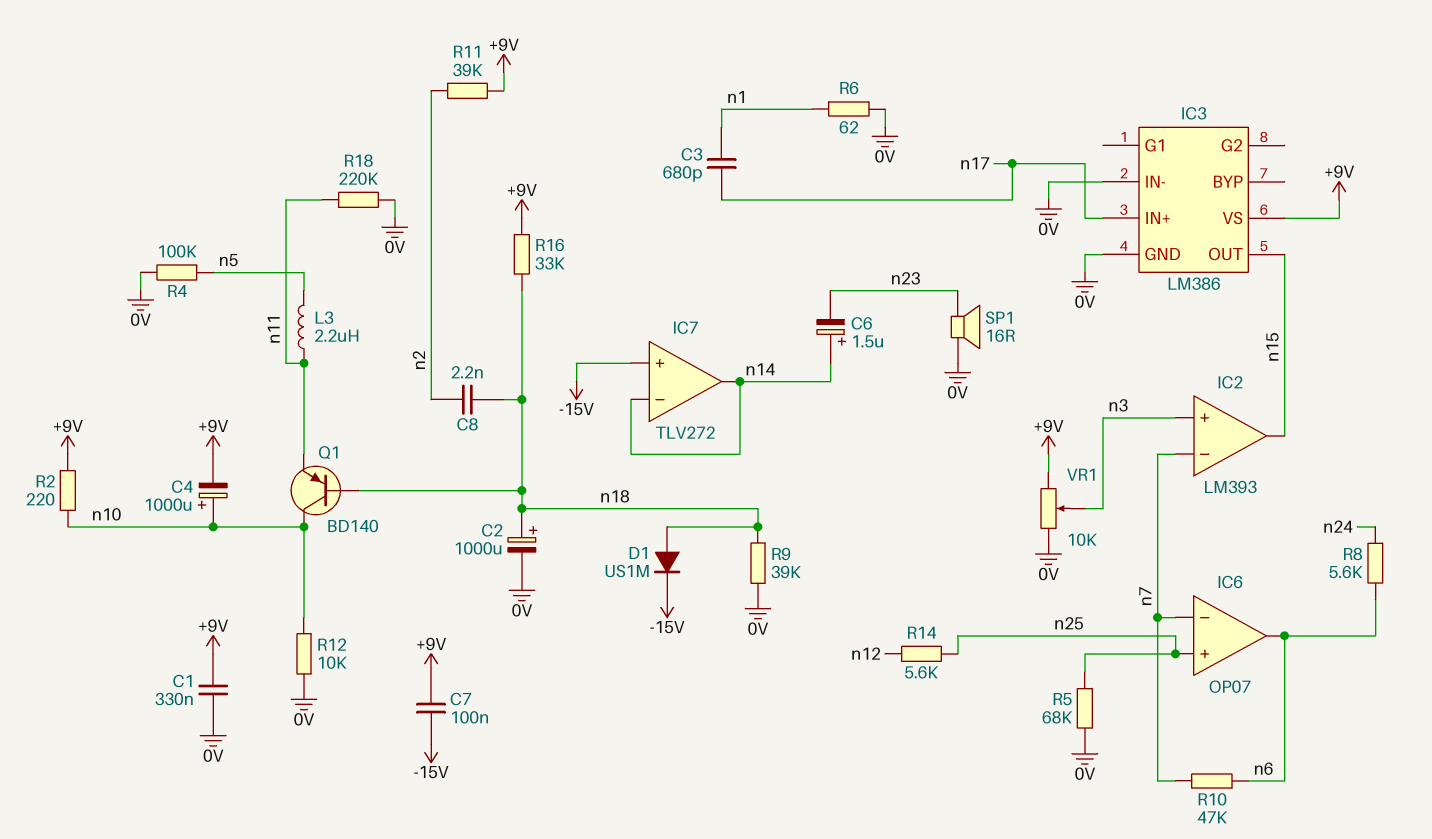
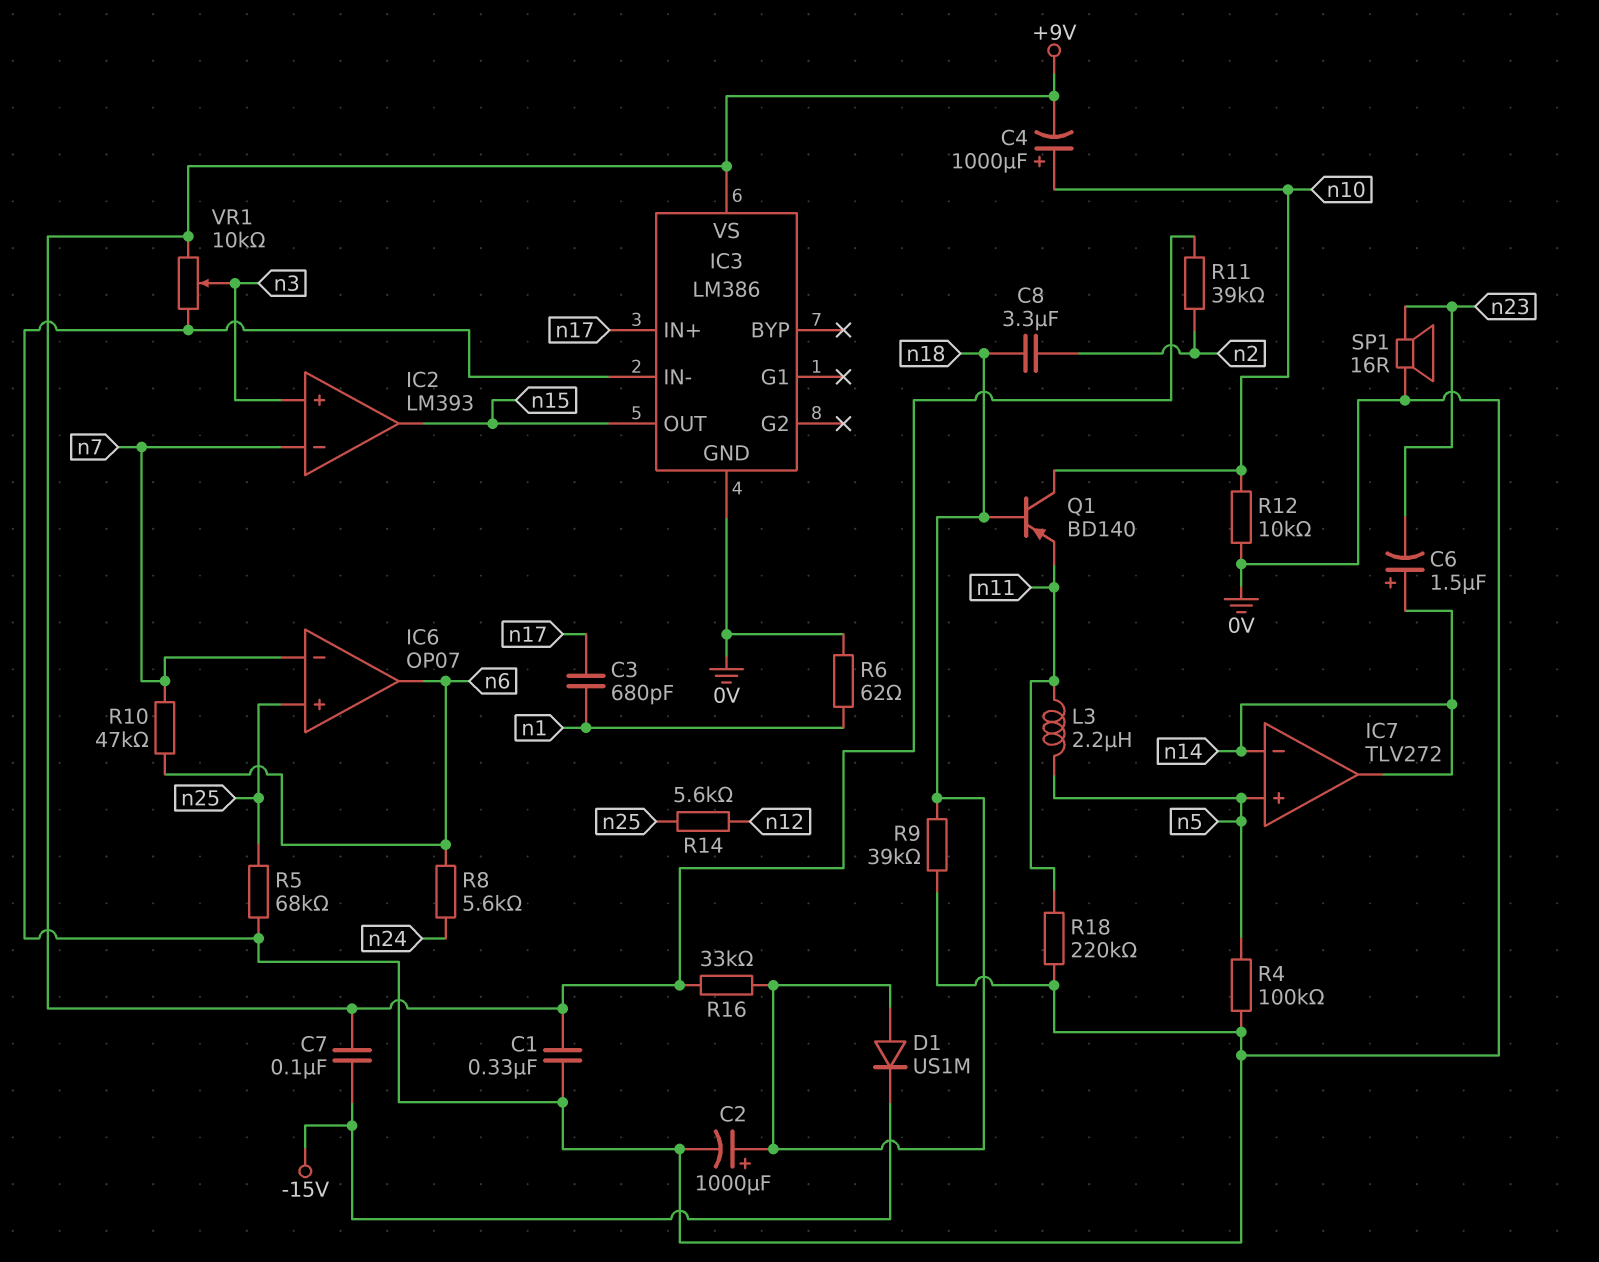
C8: 2.2nF (n2, n18) -> 3.3uF (n2, n18)
IC7 pin in+: -15V -> n5
R2: 220 (+9V, n10) -> none

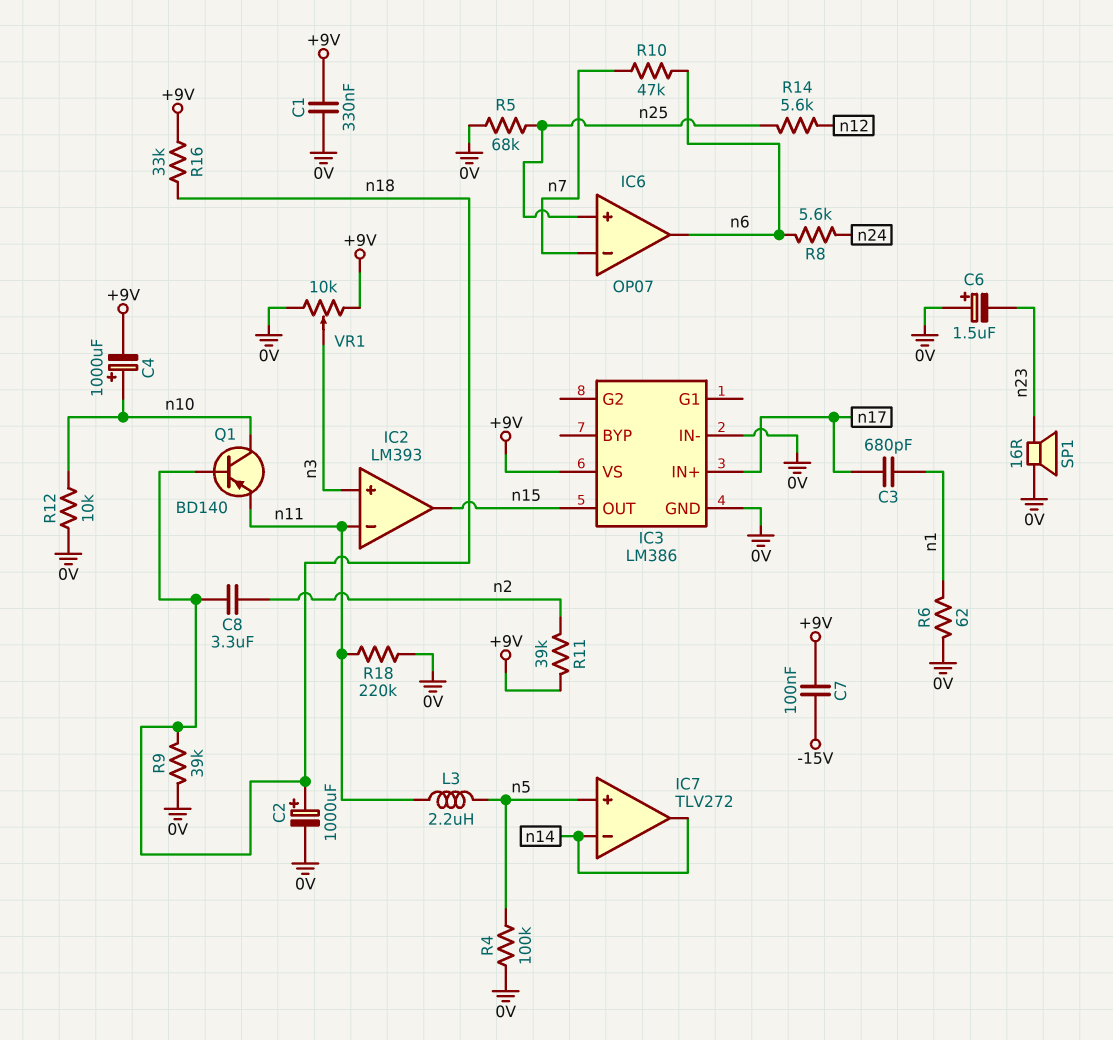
C6: 1.5uF (plus n14, minus n23) -> 1.5uF (plus 0V, minus n23)
D1: diode US1M (A n18, K -15V) -> none
IC2 pin in-: n7 -> n11

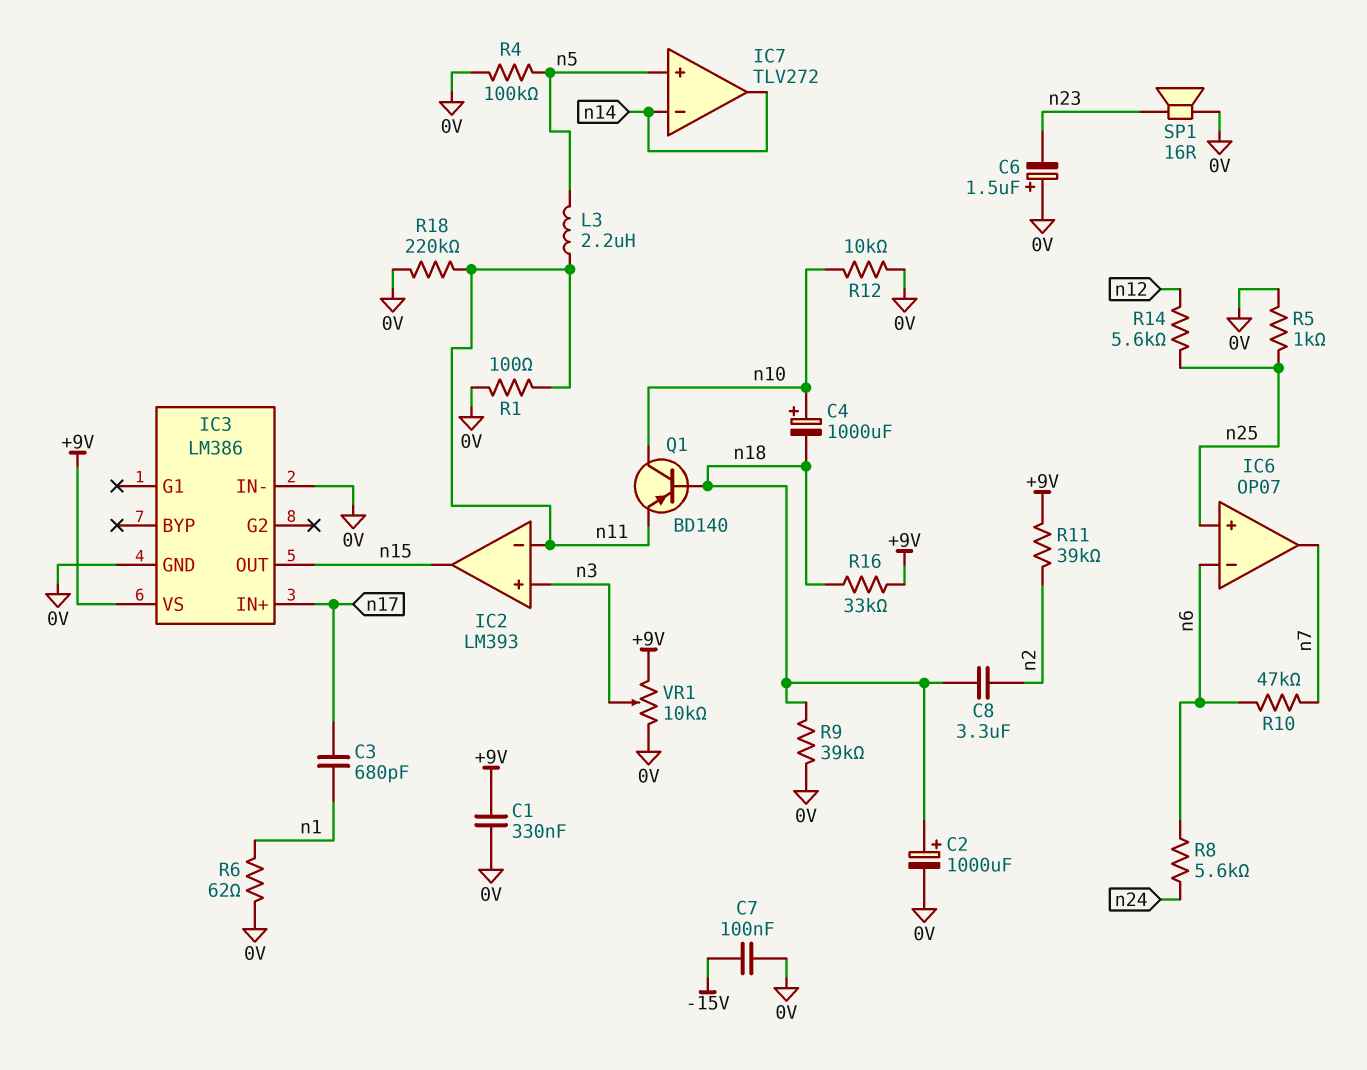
C4: 1000uF (plus n10, minus +9V) -> 1000uF (plus n10, minus n18)
C7: 100nF (+9V, -15V) -> 100nF (-15V, 0V)
IC6 pin in-: n7 -> n6
IC6 pin out: n6 -> n7
R1: none -> 100 (0V, n11)
R5: 68k (0V, n25) -> 1k (0V, n25)

